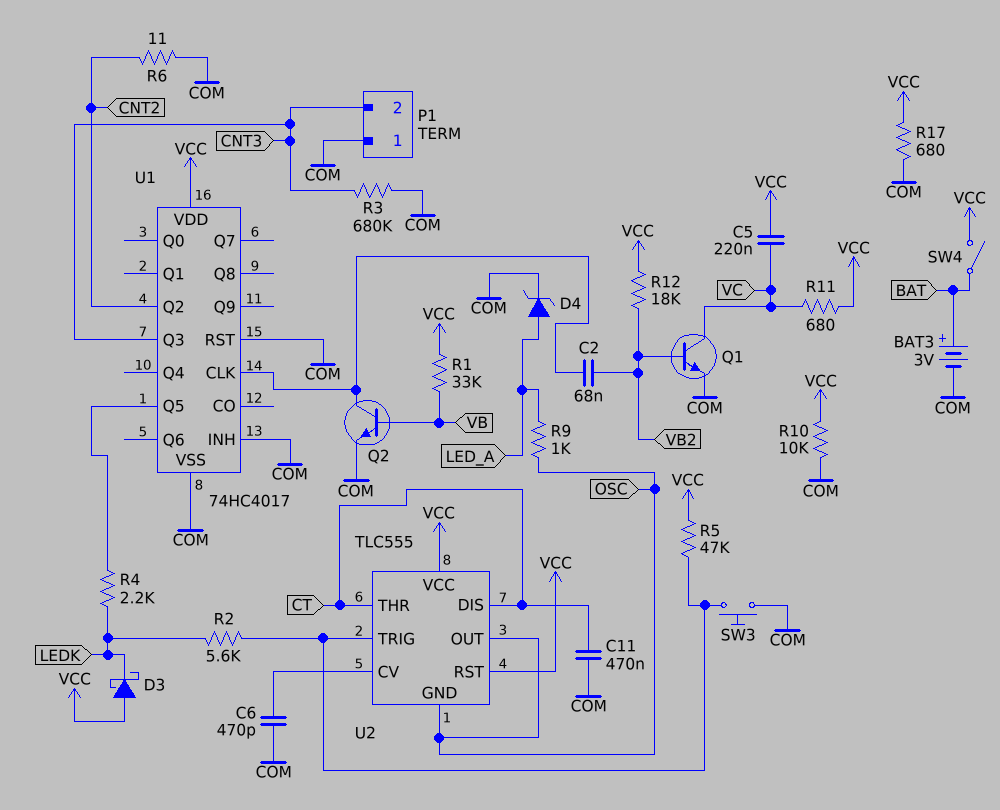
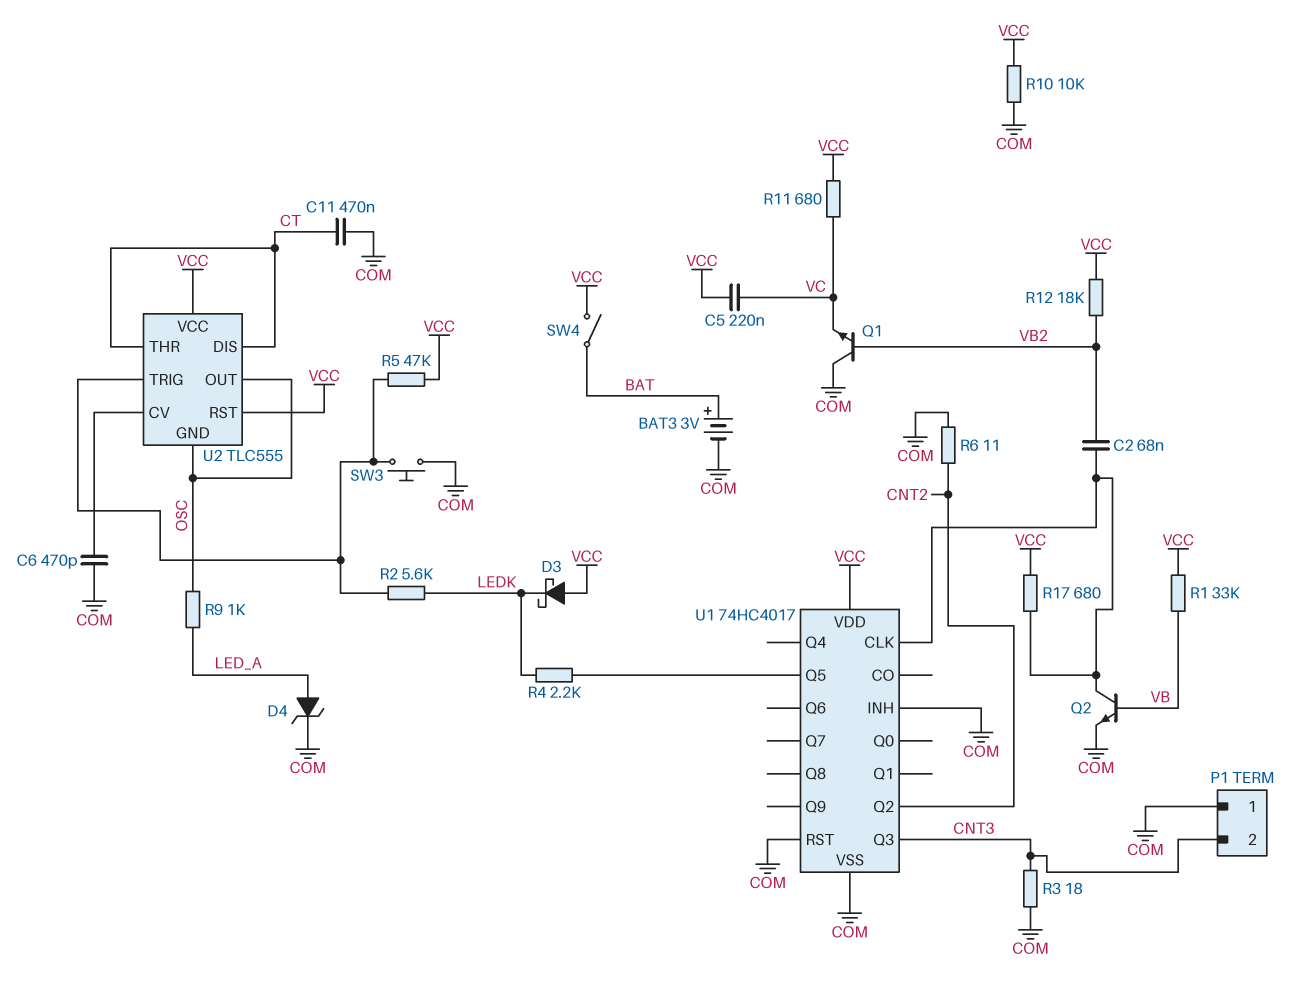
Q1: NPN (B VB2, C VC, E COM) -> NPN (B VB2, C COM, E VC)
R3: 680k (CNT3, COM) -> 18 (CNT3, COM)
R17: 680 (COM, VCC) -> 680 (U1/CLK, VCC)

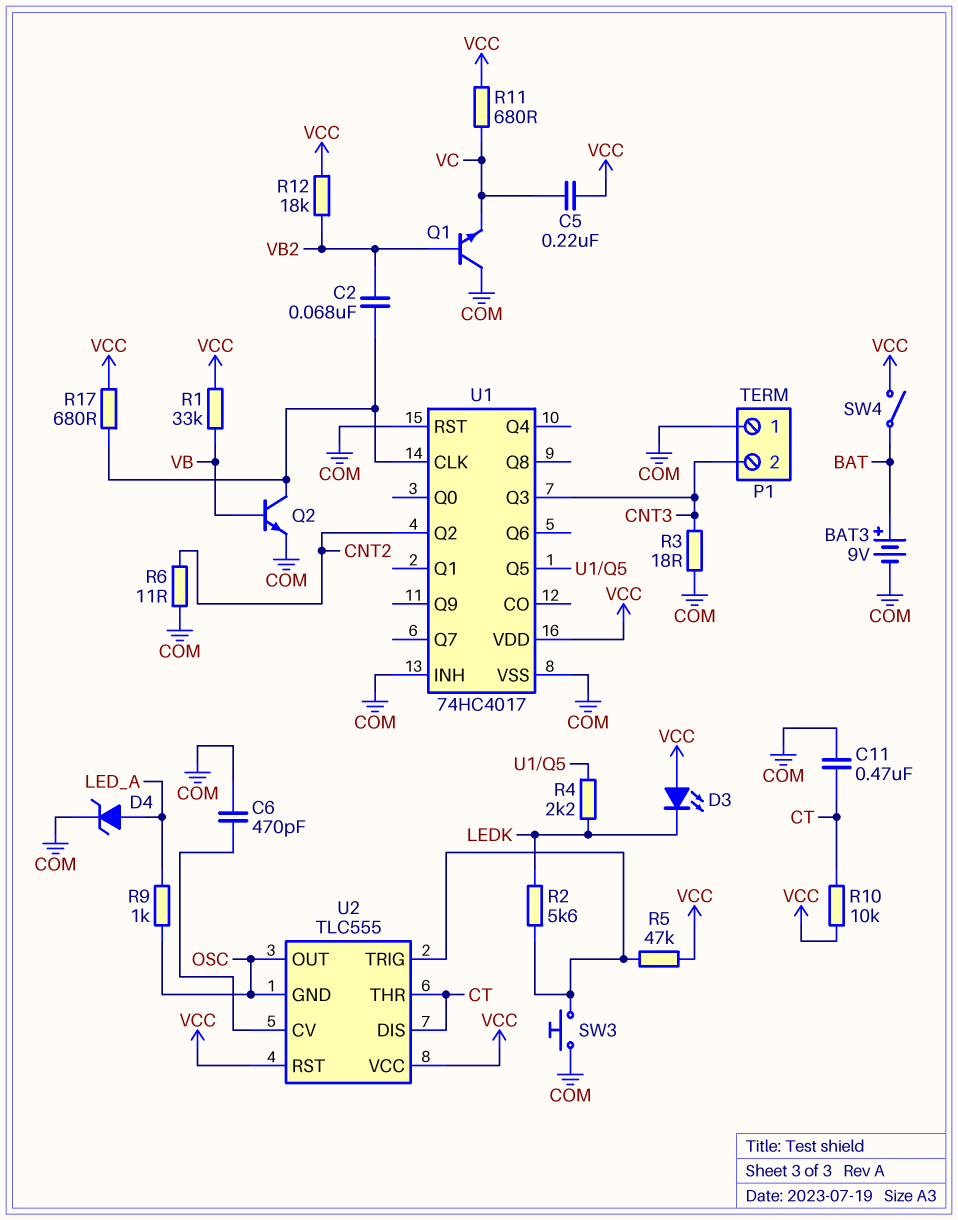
BAT3: 3V (plus BAT, minus COM) -> 9V (plus BAT, minus COM)
D3: schottky (A VCC, K LEDK) -> LED (A VCC, K LEDK)
R10: 10k (COM, VCC) -> 10k (CT, VCC)

